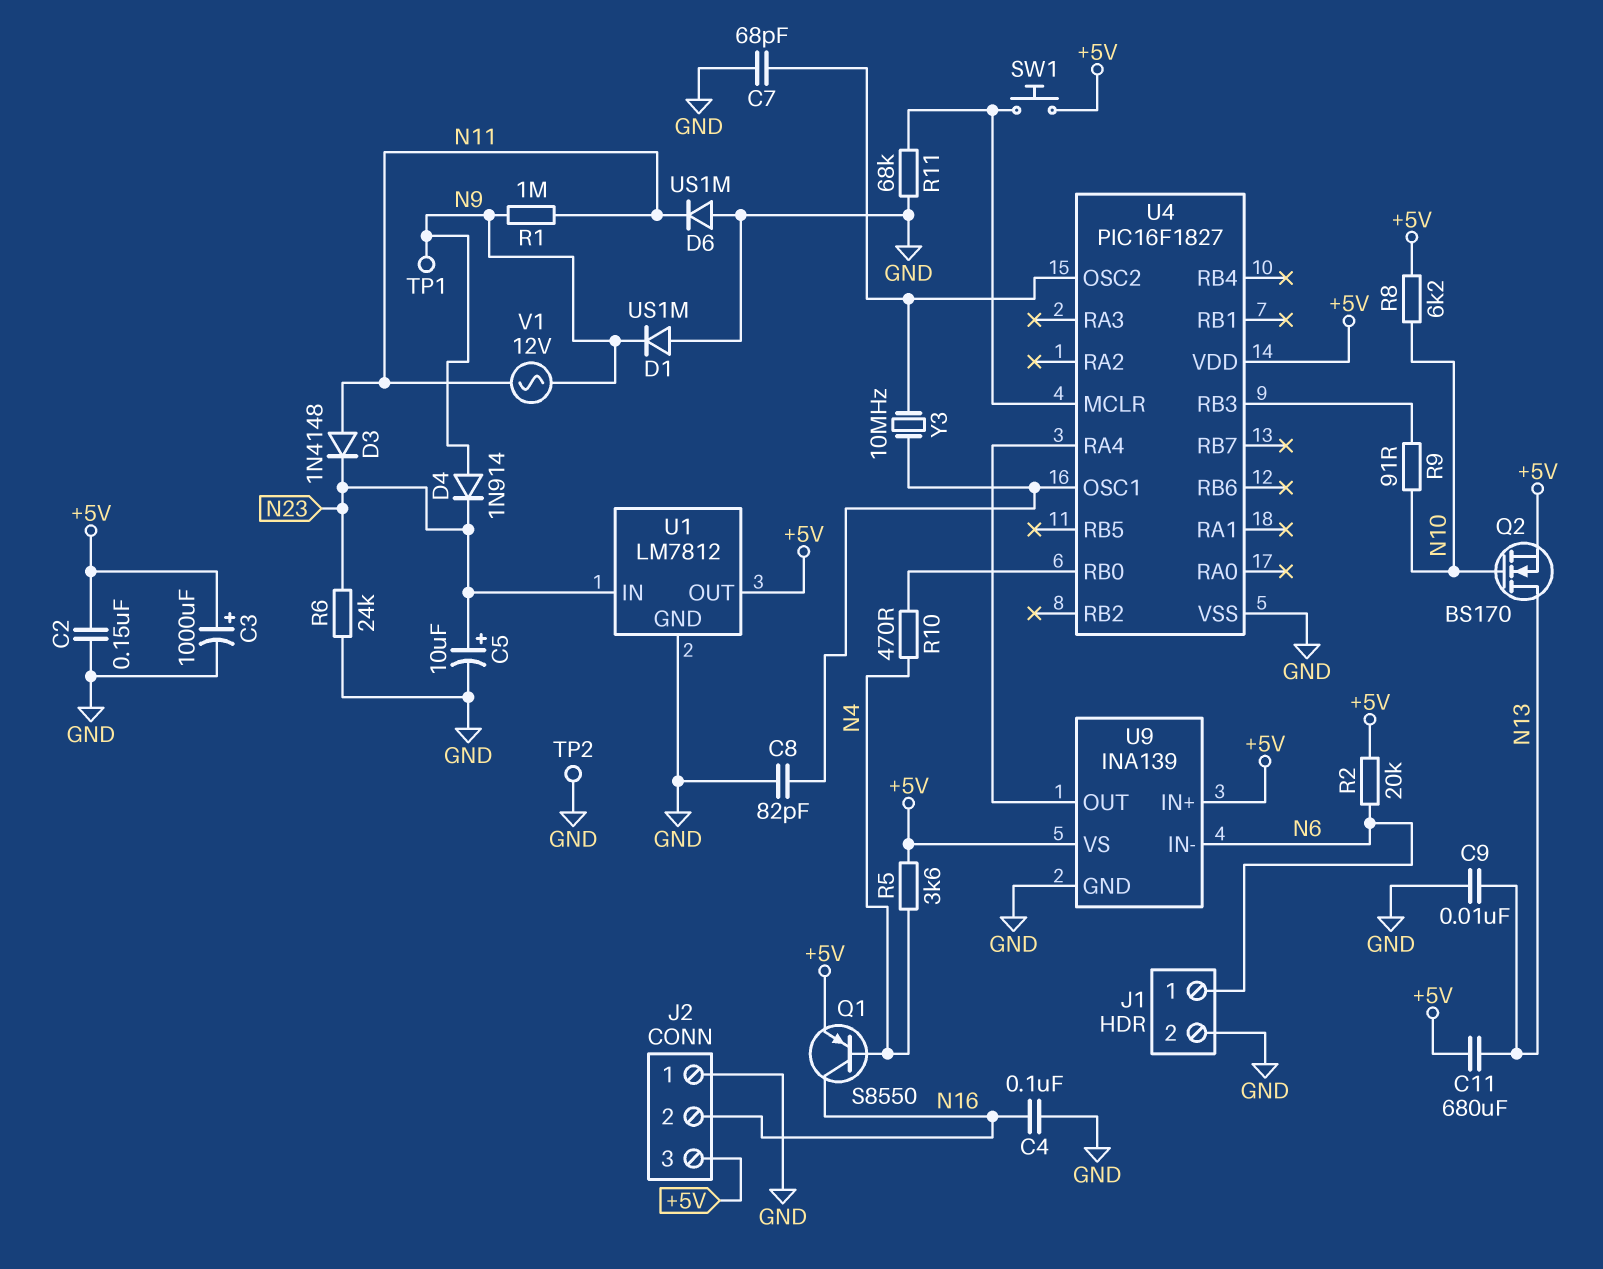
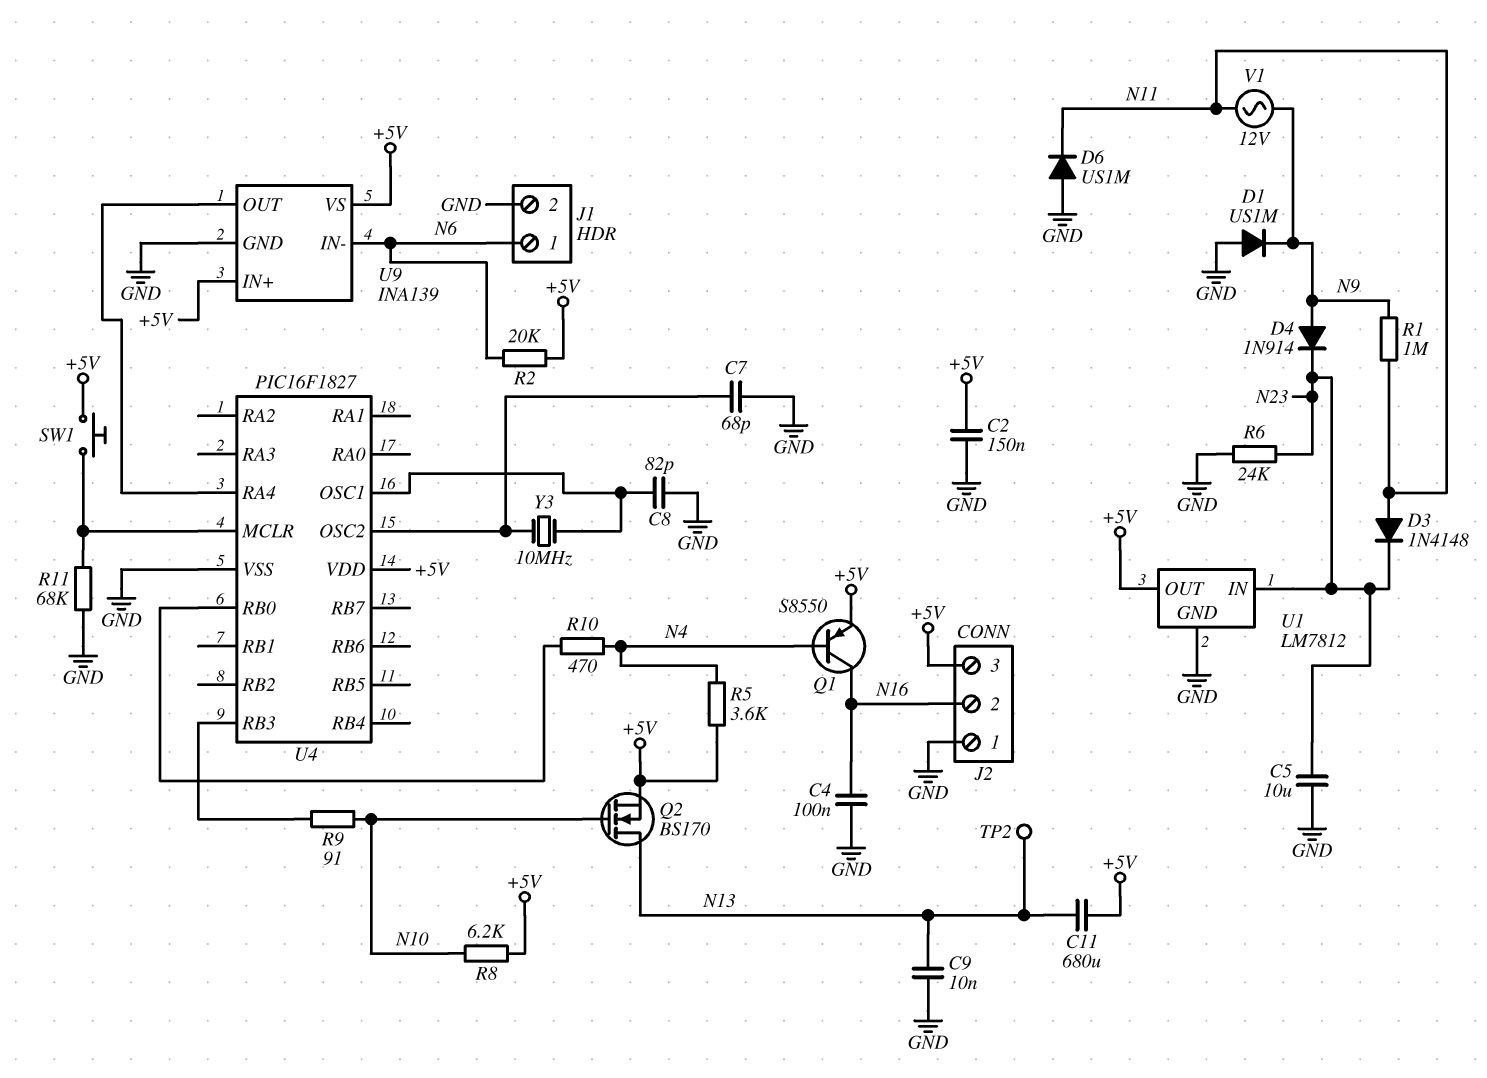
C3: 1000uF (plus +5V, minus GND) -> none
C5: 10uF (plus N23, minus GND) -> 10uF (GND, N23)
TP1: test point (N9) -> none
TP2: test point (GND) -> test point (N13)

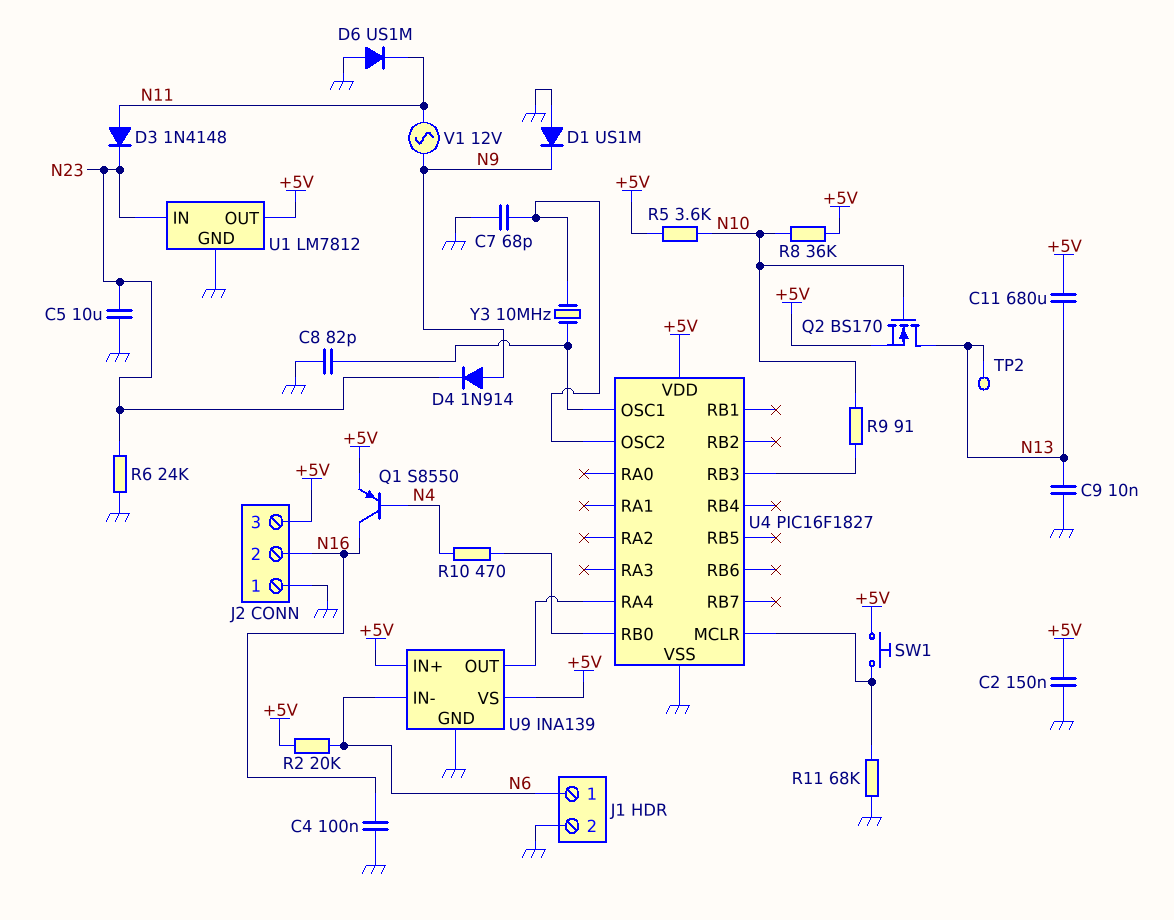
R1: 1M (N9, N11) -> none
R5: 3.6k (+5V, N4) -> 3.6k (+5V, N10)
R8: 6.2k (+5V, N10) -> 36k (+5V, N10)

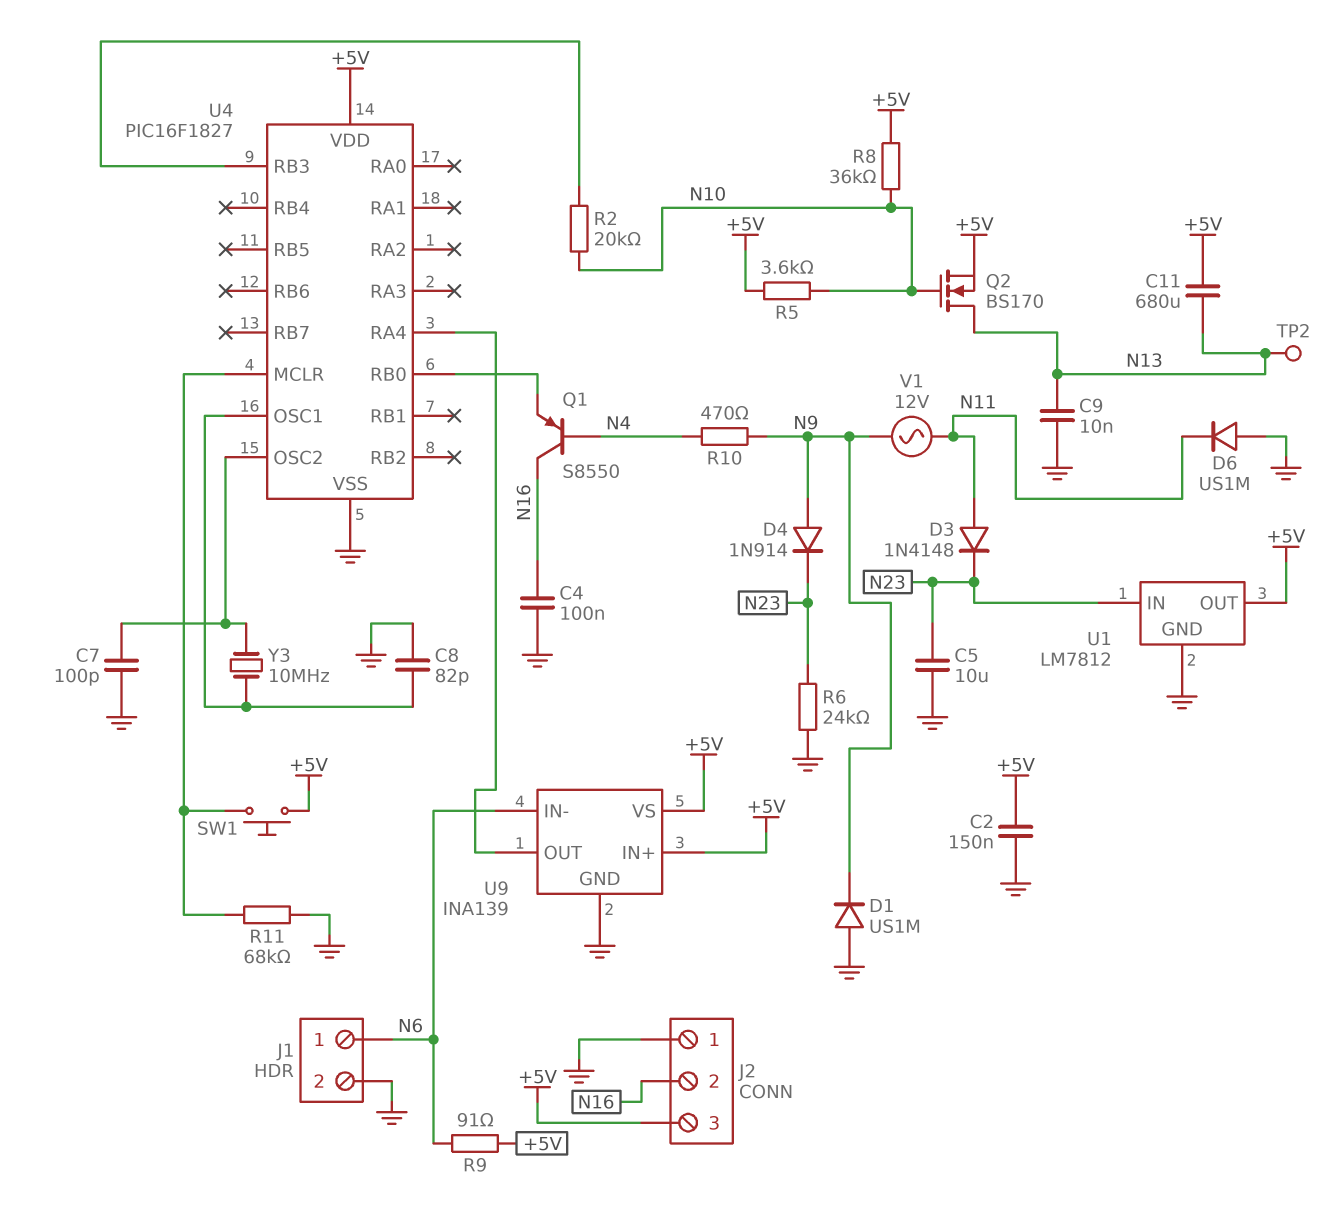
C7: 68pF (GND, U4/OSC2) -> 100pF (GND, U4/OSC2)
Q1: PNP S8550 (B N4, C N16, E +5V) -> PNP S8550 (B N4, C N16, E U4/RB0)
R2: 20k (+5V, N6) -> 20k (N10, U4/RB3)
R9: 91 (N10, U4/RB3) -> 91 (+5V, N6)
R10: 470 (N4, U4/RB0) -> 470 (N4, N9)

